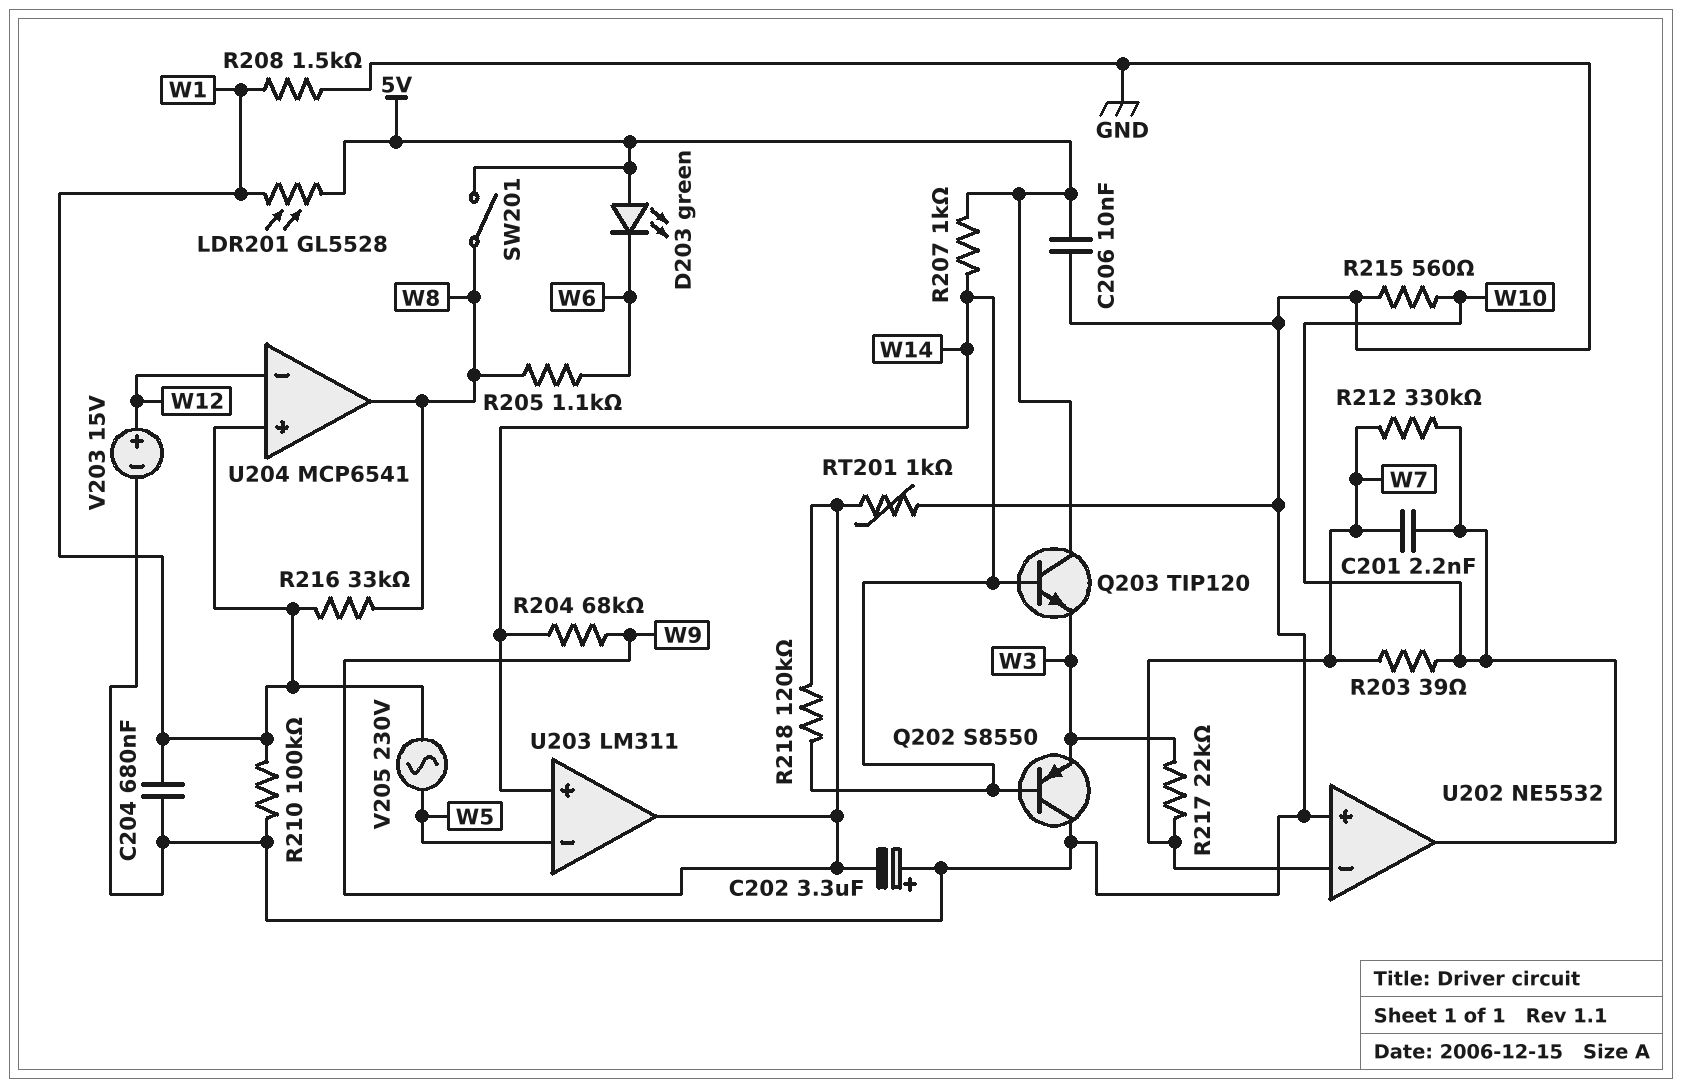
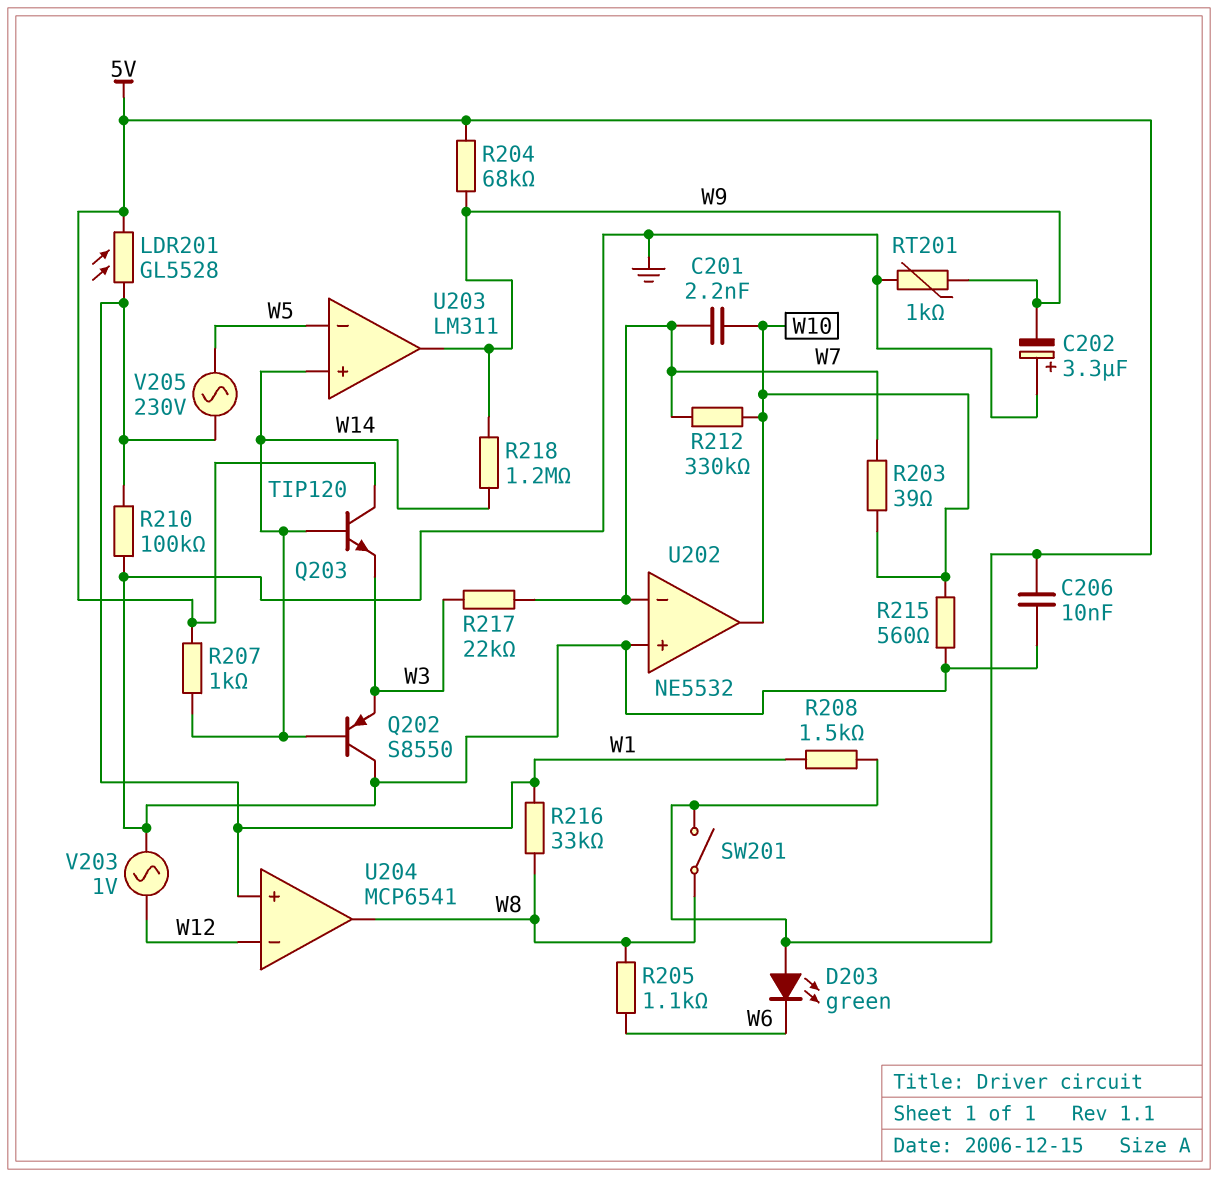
C204: 680nF (GND, W1) -> none
R204: 68k (W9, W14) -> 68k (5V, W9)
R208: 1.5k (GND, W1) -> 1.5k (5V, W1)
R218: 120k (W9, W14) -> 1.2M (W9, W14)
V203: 15V (plus W12, minus GND) -> AC 1V (GND, W12)

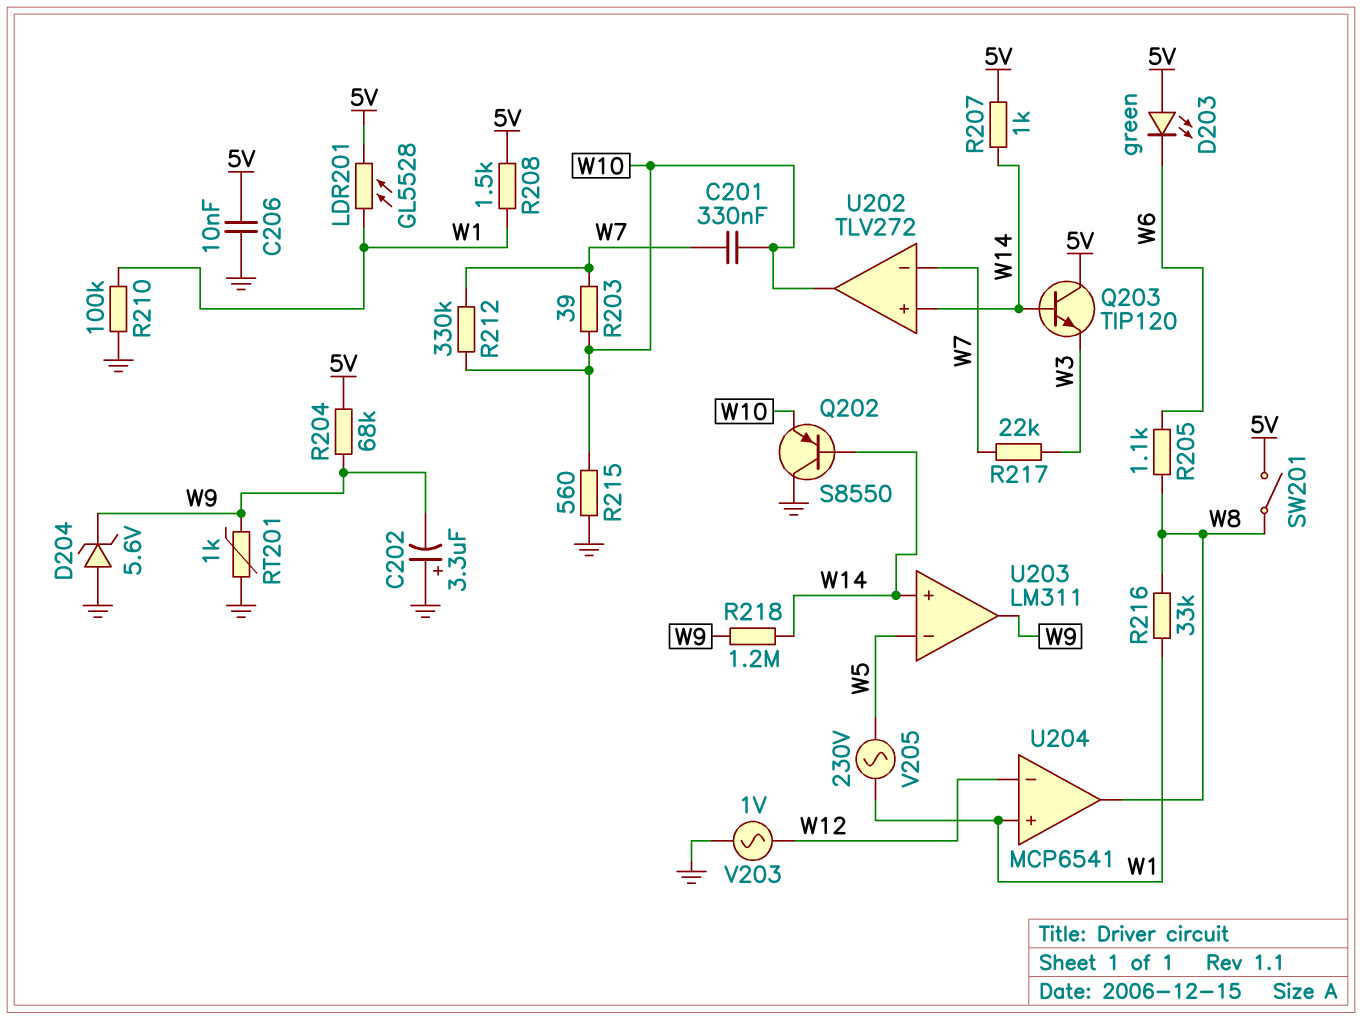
C201: 2.2nF (W7, W10) -> 330nF (W7, W10)
D204: none -> zener 5.6V (A GND, K W9)
Q202: PNP S8550 (B W14, C GND, E W3) -> PNP S8550 (B W14, C GND, E W10)
U202: NE5532 -> TLV272
U202 pin in+: GND -> W14

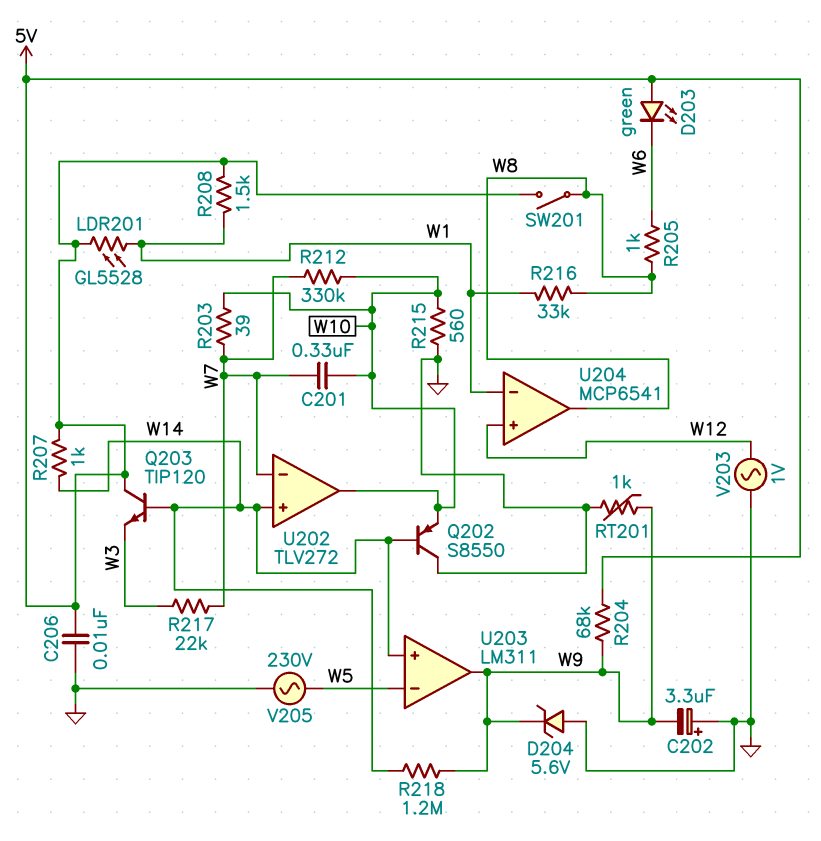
R205: 1.1k (W6, W8) -> 1k (W6, W8)
R210: 100k (GND, W1) -> none
U204 pin in+: W1 -> W12
U204 pin in-: W12 -> W1
V205: AC 230V (W1, W5) -> AC 230V (GND, W5)

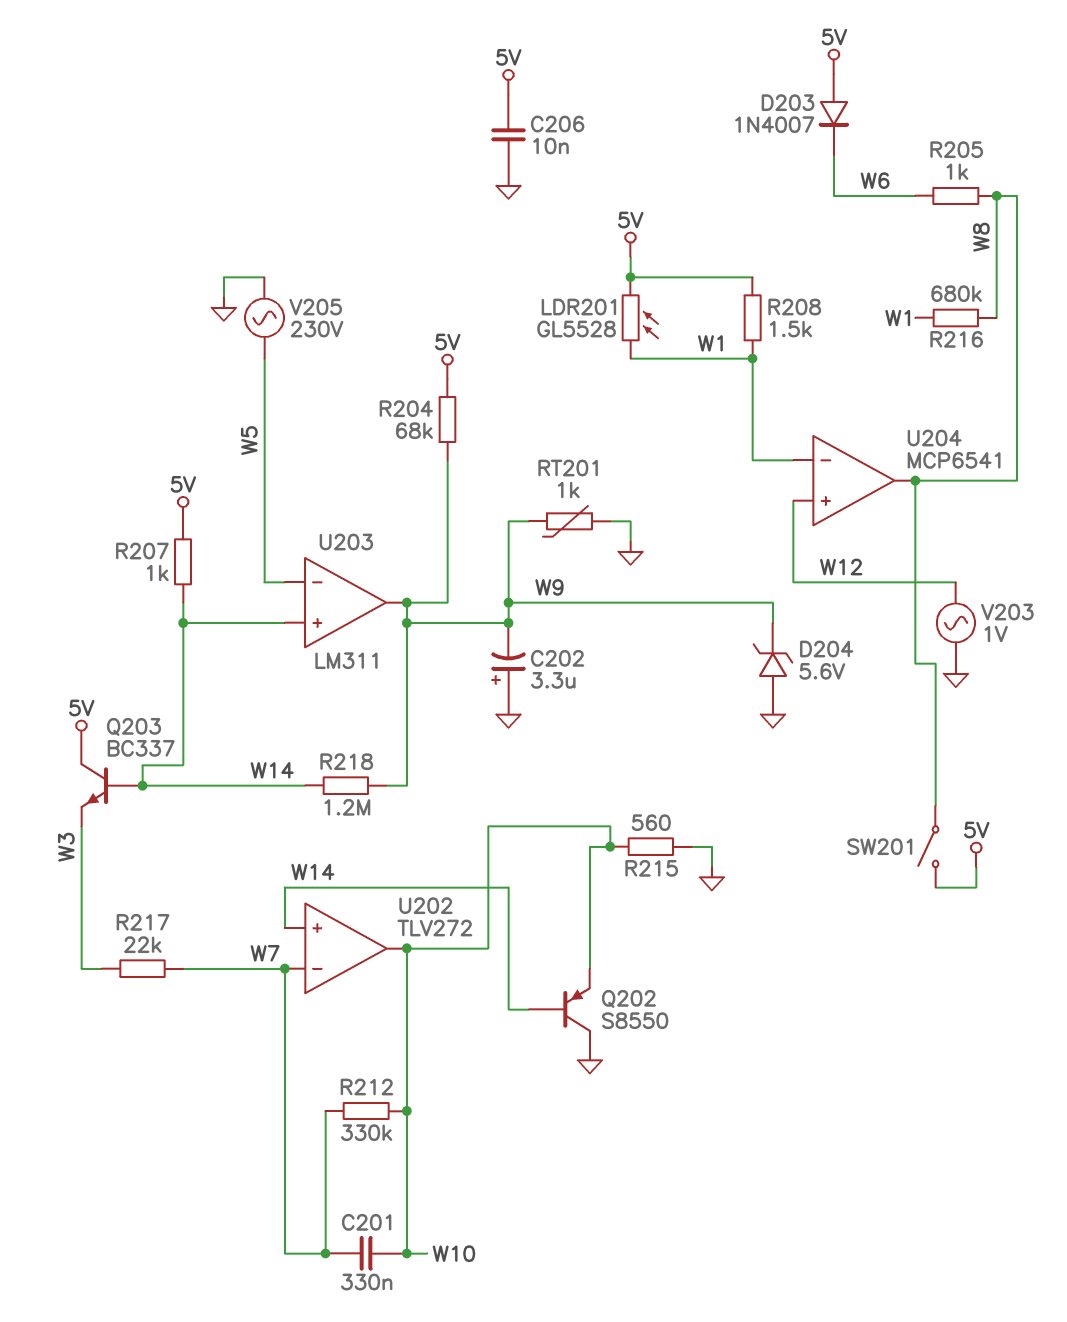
D203: LED green (A 5V, K W6) -> diode 1N4007 (A 5V, K W6)
Q203: NPN TIP120 (B W14, C 5V, E W3) -> NPN BC337 (B W14, C 5V, E W3)
R203: 39 (W7, W10) -> none
R216: 33k (W1, W8) -> 680k (W1, W8)

